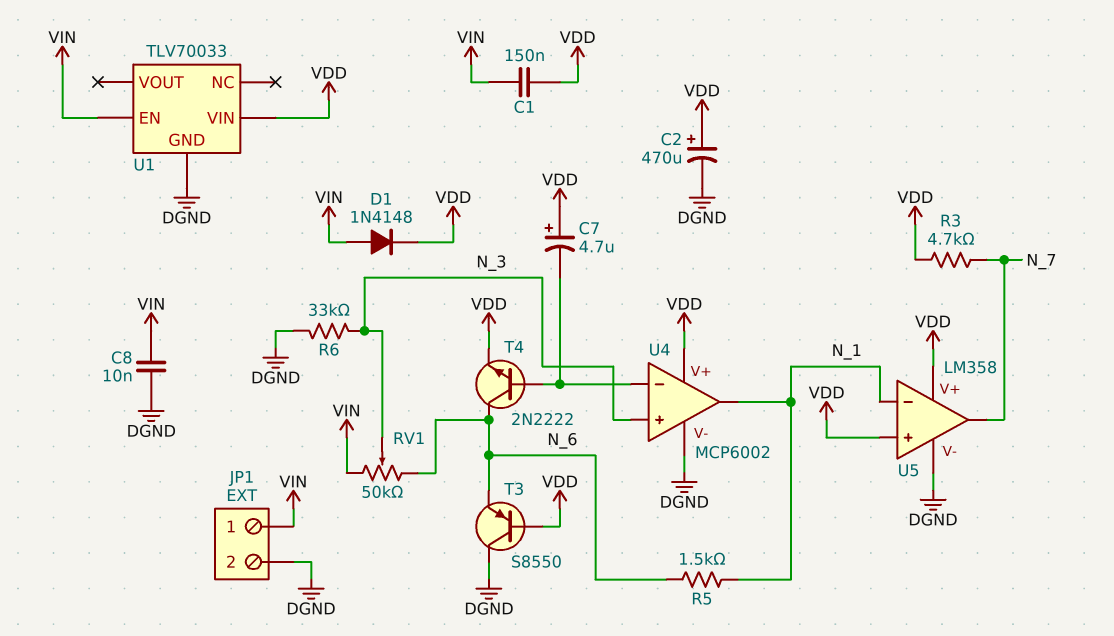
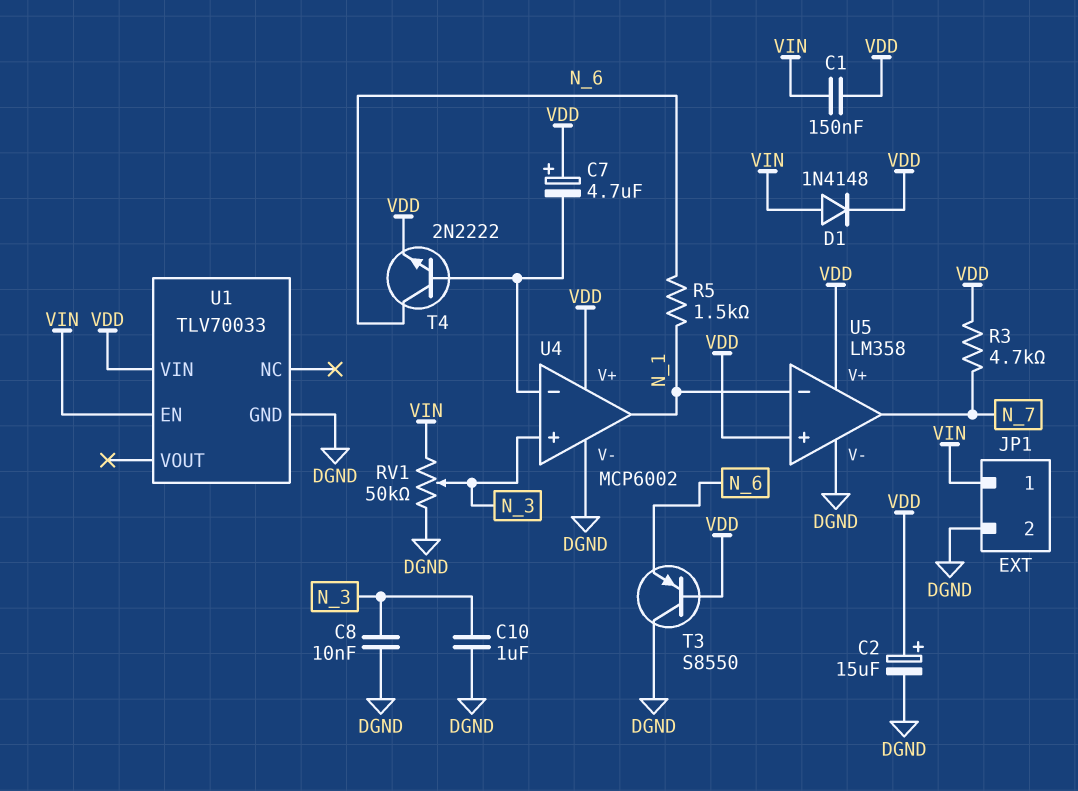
C2: 470uF (plus VDD, minus DGND) -> 15uF (plus VDD, minus DGND)
C8: 10nF (DGND, VIN) -> 10nF (DGND, N_3)
C10: none -> 1uF (DGND, N_3)
R6: 33k (DGND, N_3) -> none
RV1: 50k (N_6, VIN, wiper N_3) -> 50k (DGND, VIN, wiper N_3)

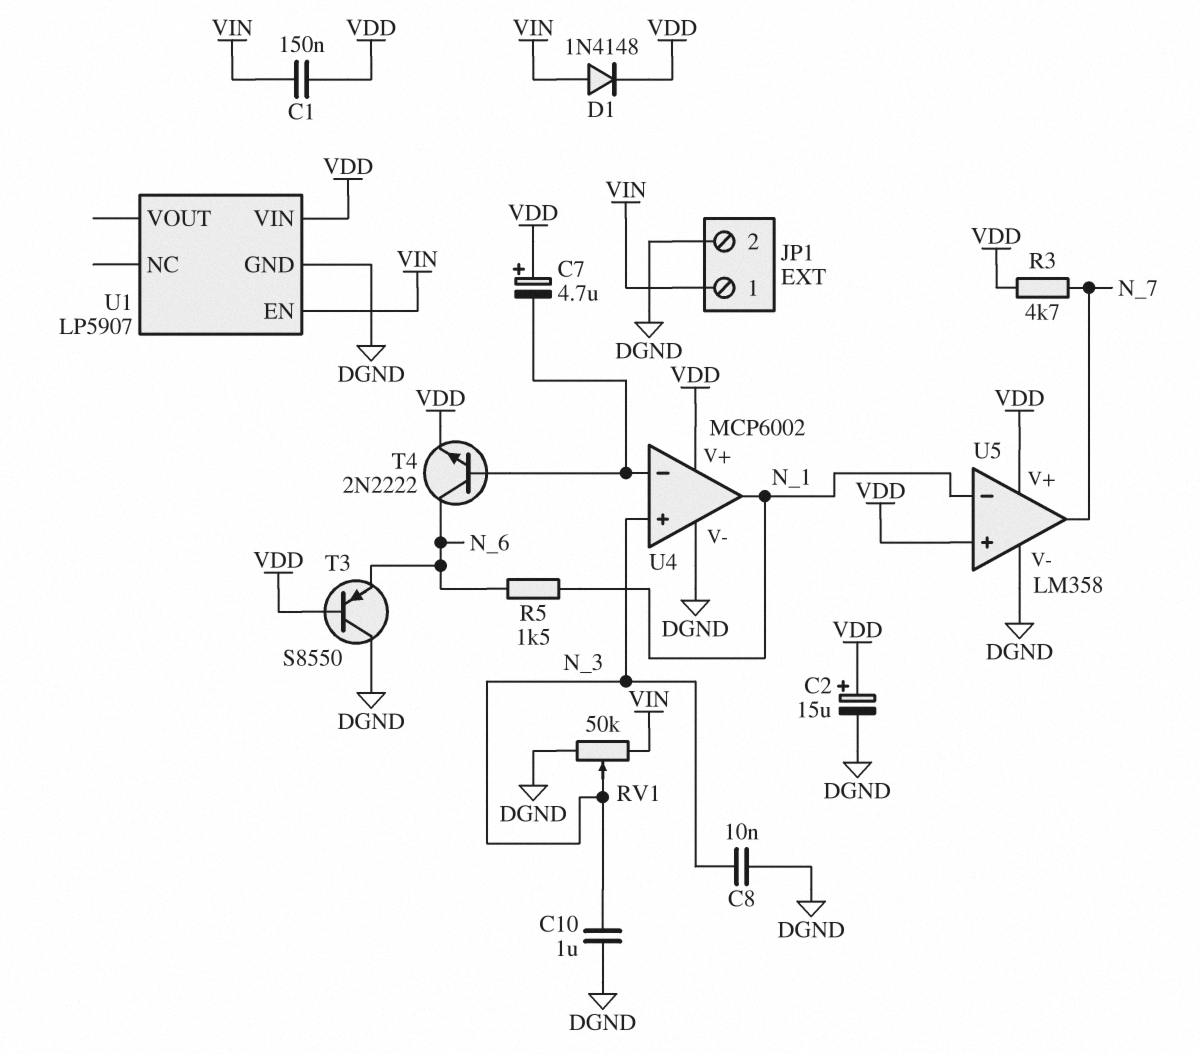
U1: TLV70033 -> LP5907

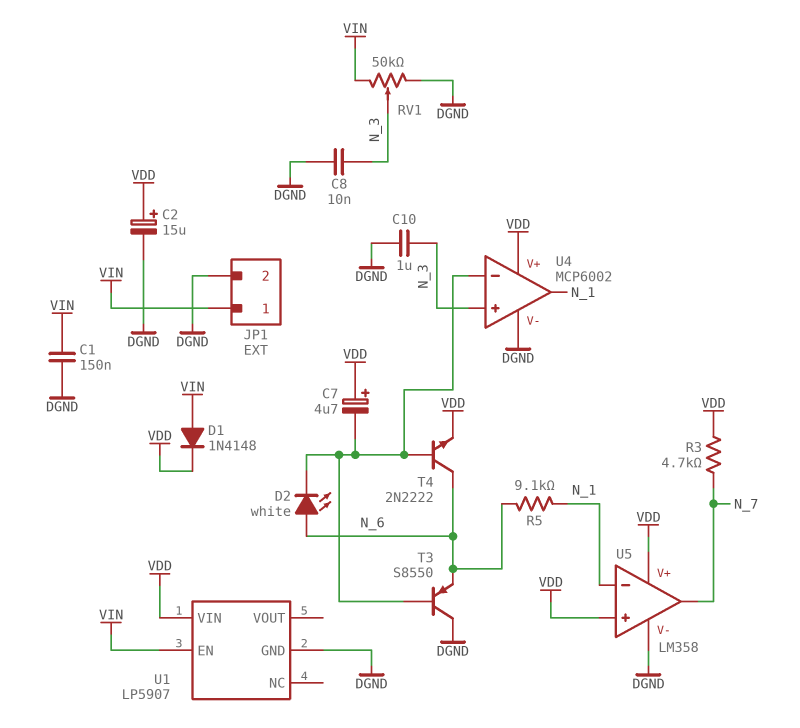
C1: 150nF (VDD, VIN) -> 150nF (DGND, VIN)
D2: none -> LED white (A N_6, K U4/in-)
R5: 1.5k (N_1, N_6) -> 9.1k (N_1, N_6)
T3: PNP S8550 (B VDD, C DGND, E N_6) -> PNP S8550 (B U4/in-, C DGND, E N_6)

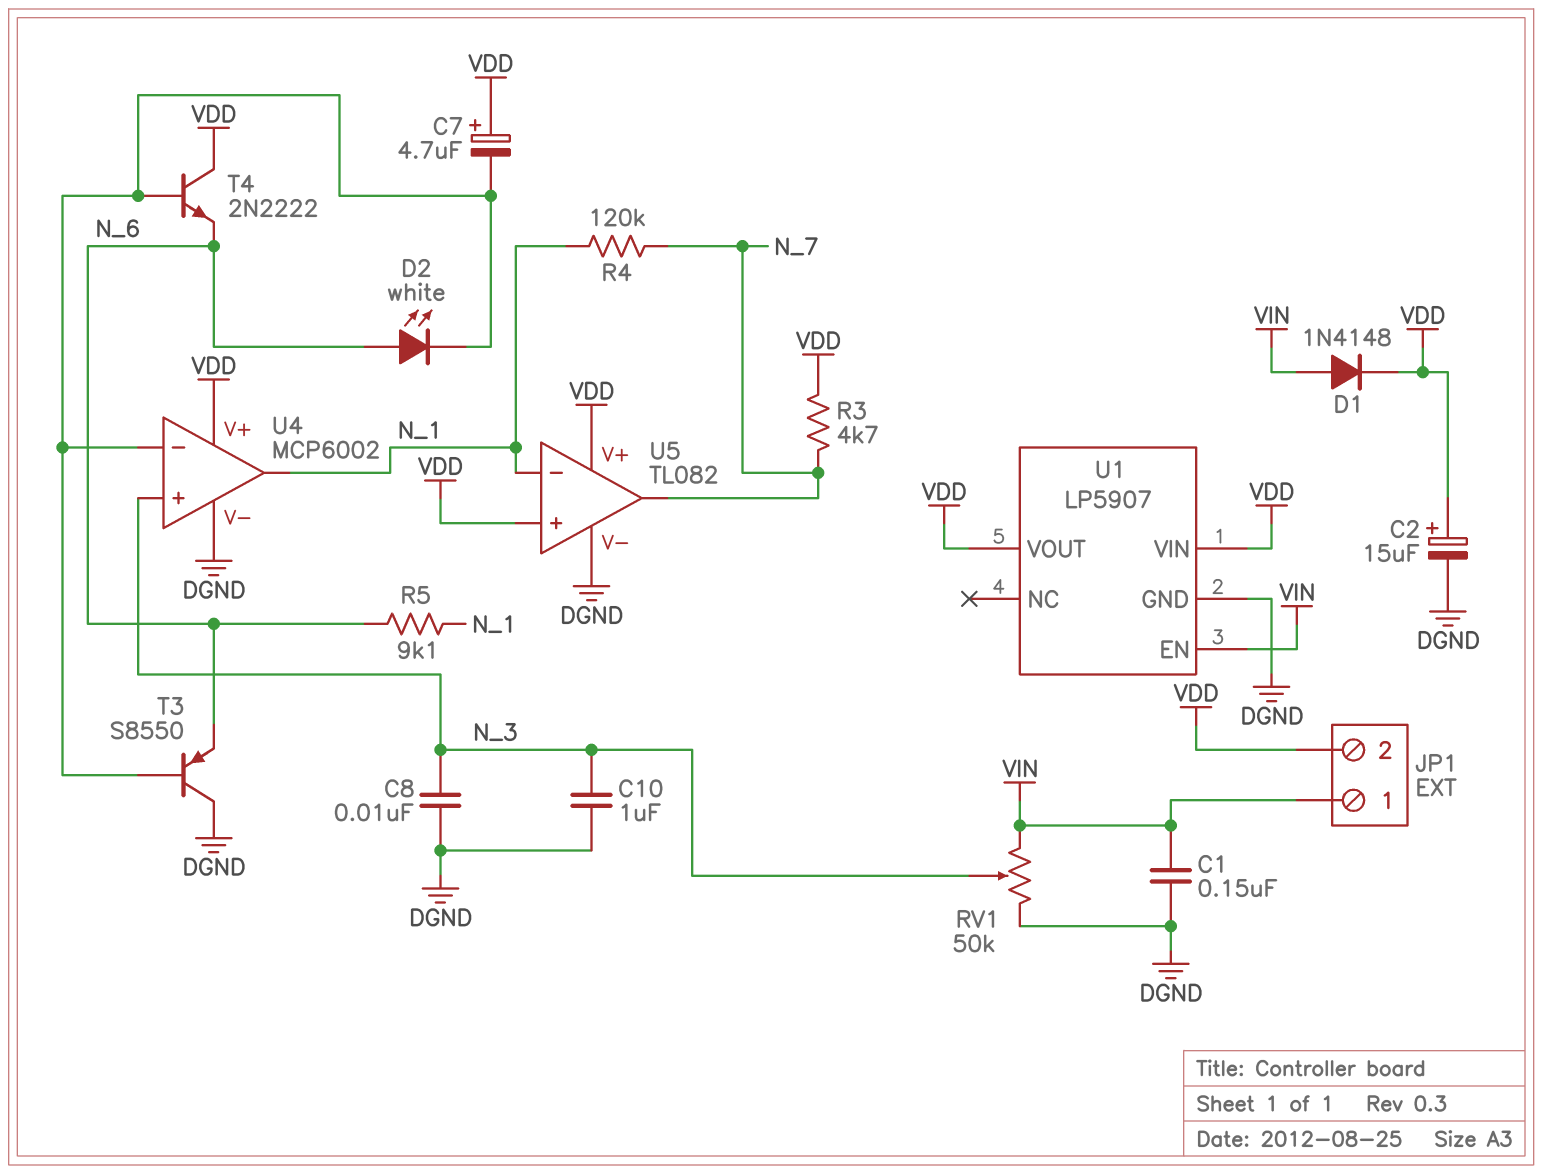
JP1 pin 2: DGND -> VDD
R4: none -> 120k (N_1, N_7)
T4: NPN 2N2222 (B U4/in-, C N_6, E VDD) -> NPN 2N2222 (B U4/in-, C VDD, E N_6)
U1 pin VOUT: none -> VDD
U5: LM358 -> TL082

